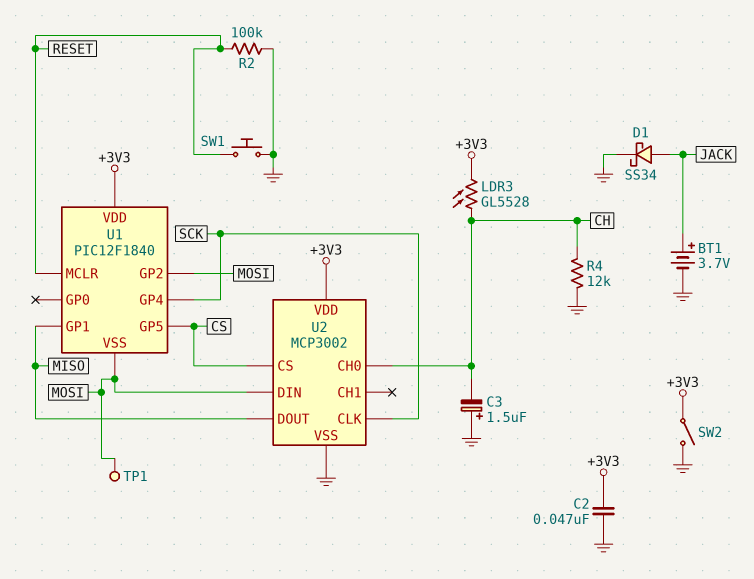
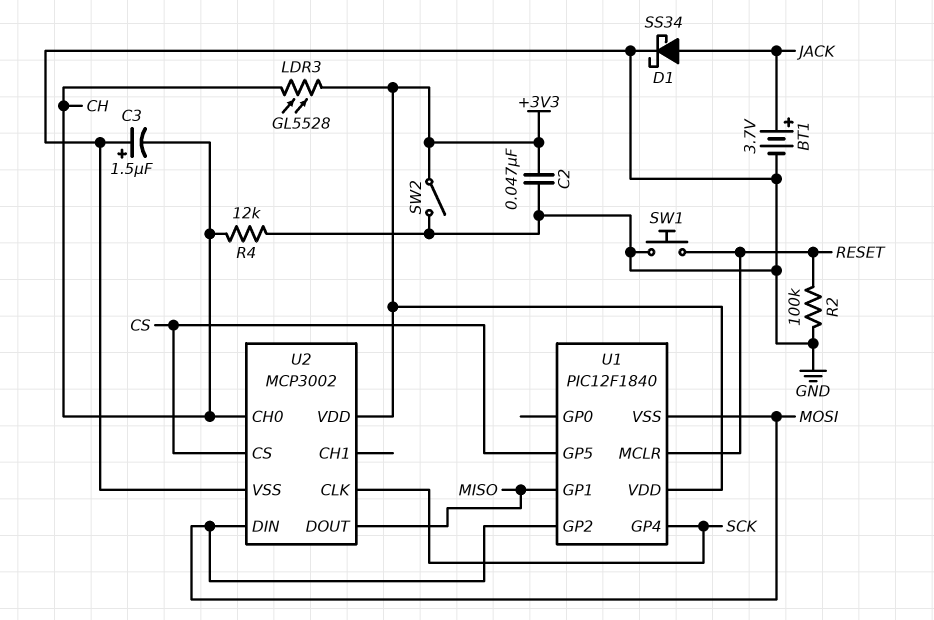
TP1: test point (MOSI) -> none

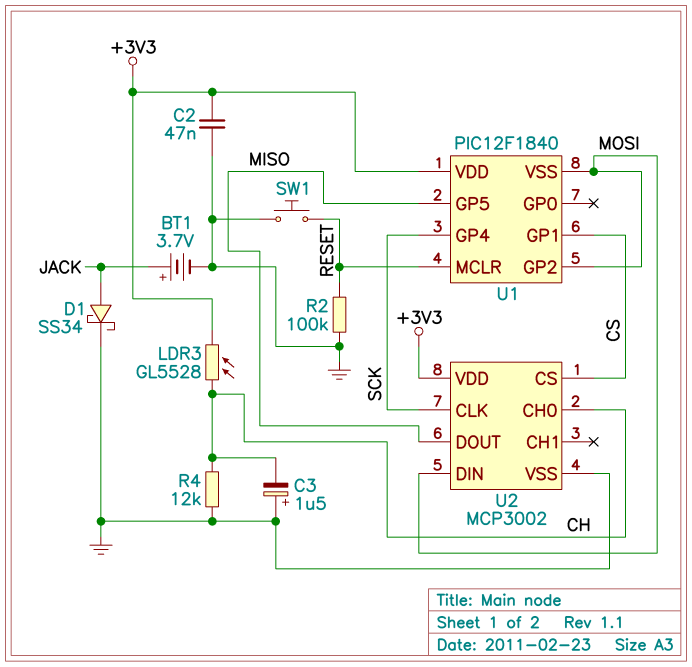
SW2: switch (+3V3, GND) -> none
U1 pin GP1: MISO -> CS
U1 pin GP5: CS -> MISO

